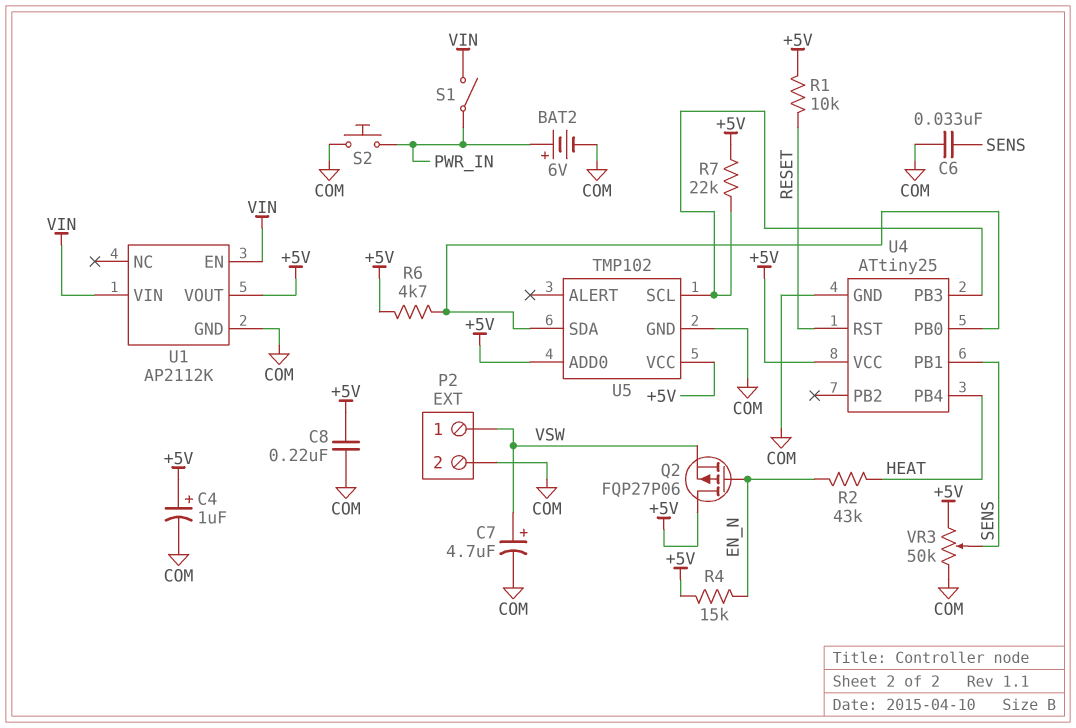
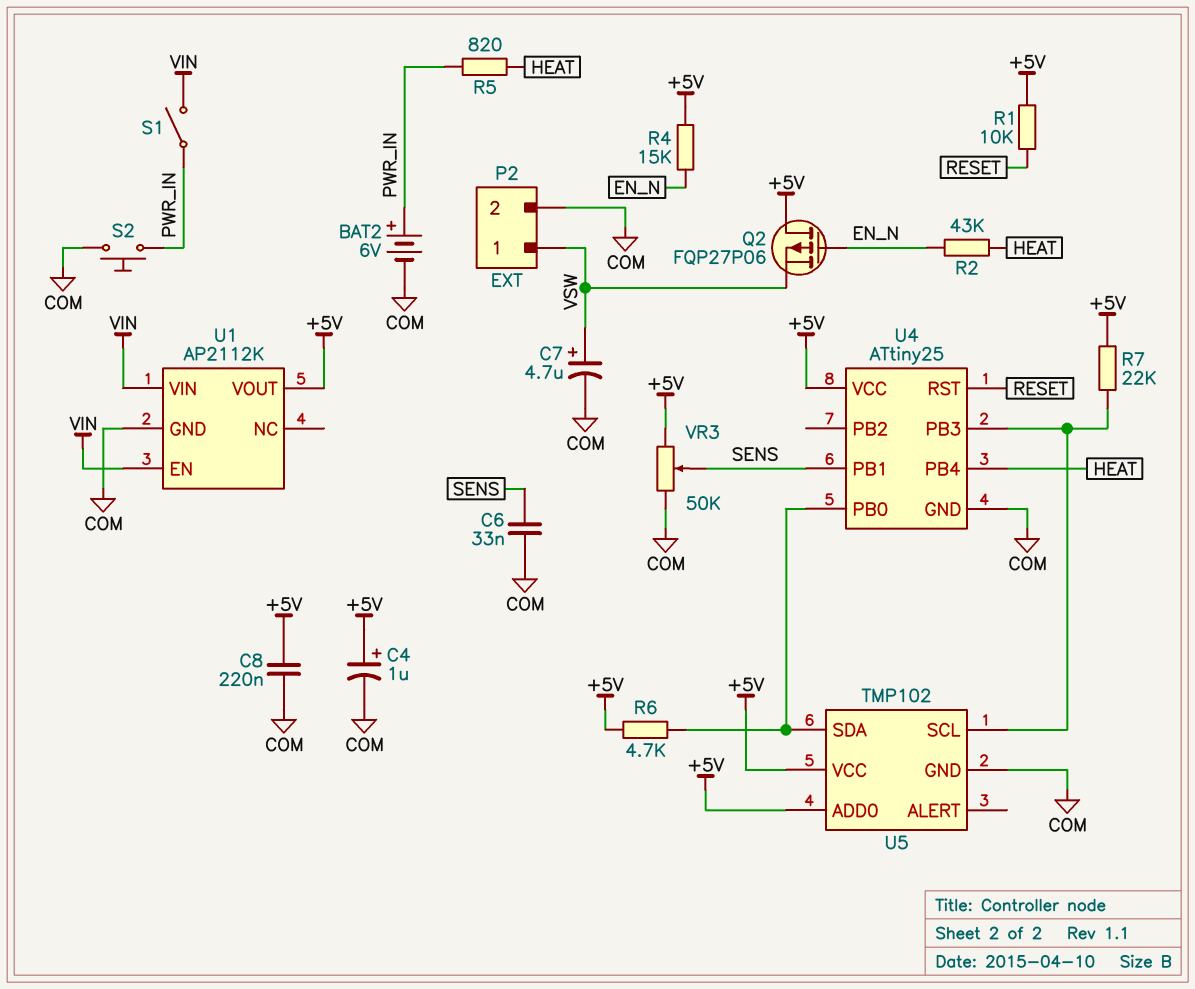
R5: none -> 820 (HEAT, PWR_IN)

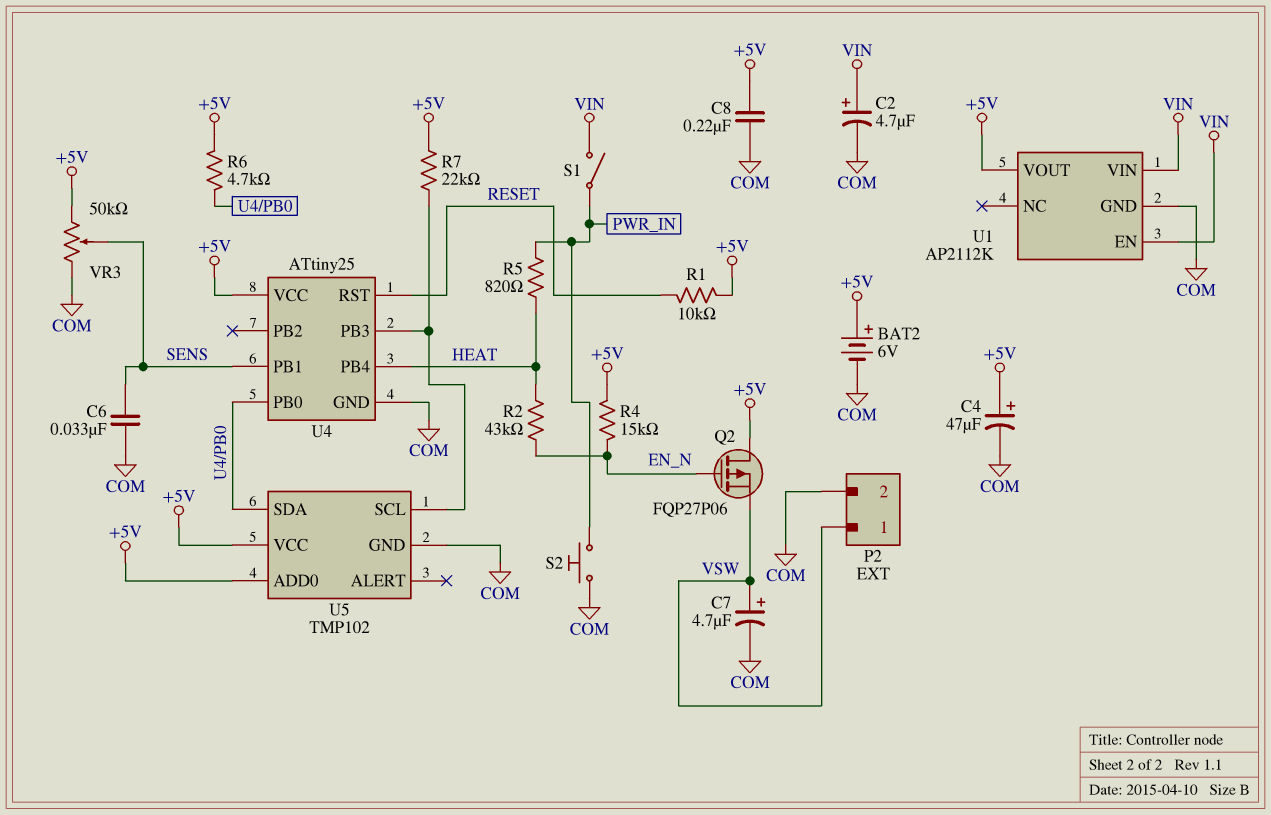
BAT2: 6V (plus PWR_IN, minus COM) -> 6V (plus +5V, minus COM)
C2: none -> 4.7uF (plus VIN, minus COM)
C4: 1uF (plus +5V, minus COM) -> 47uF (plus +5V, minus COM)

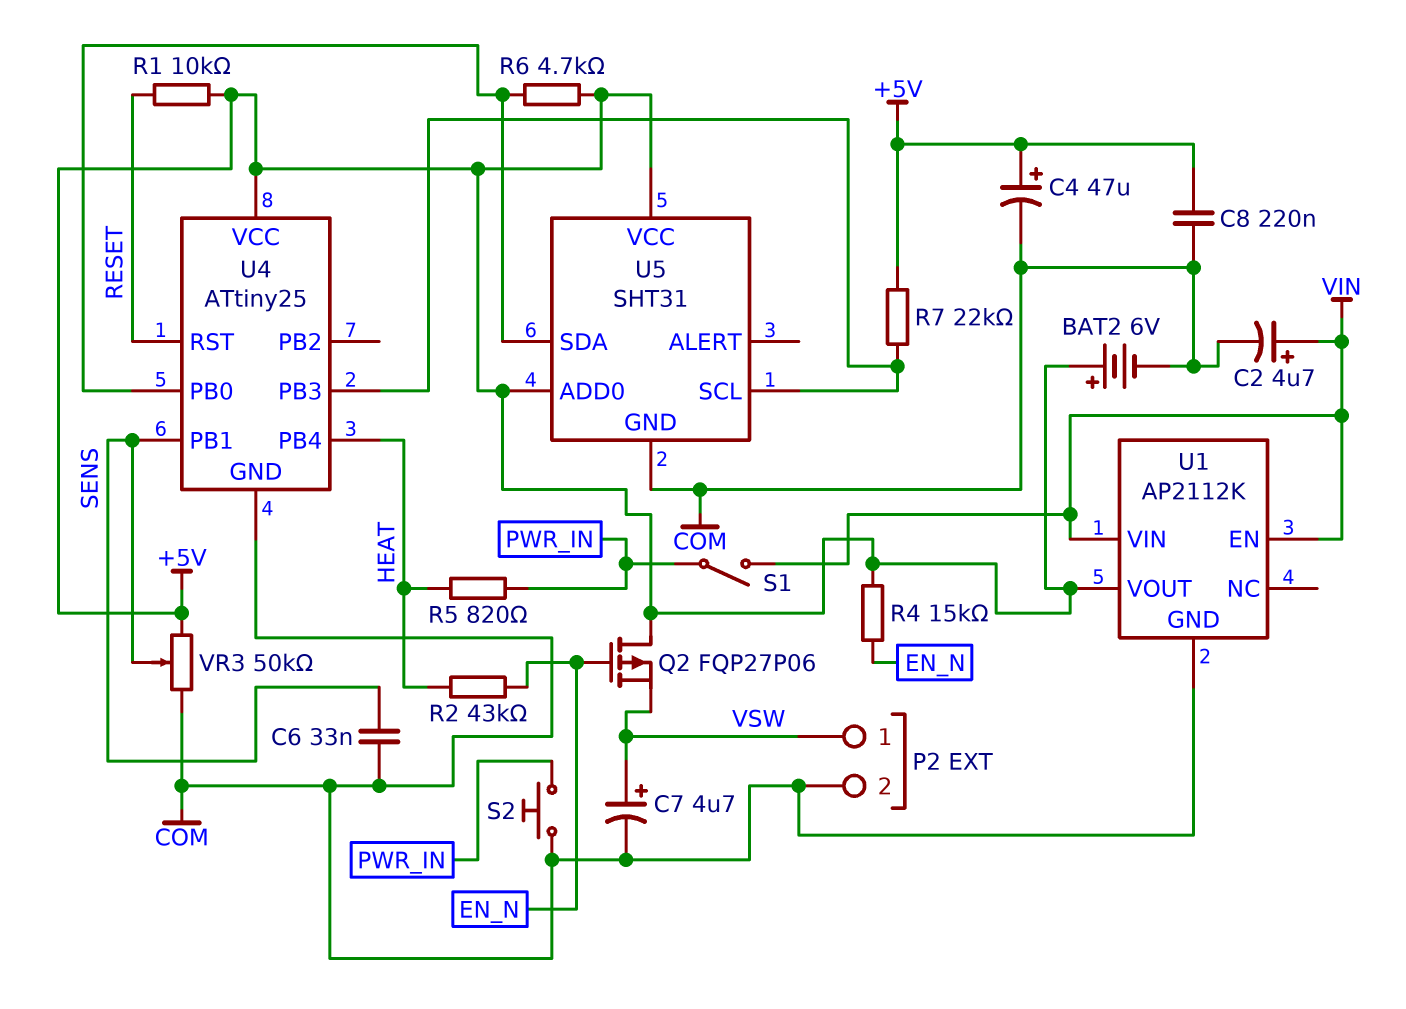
U5: TMP102 -> SHT31

